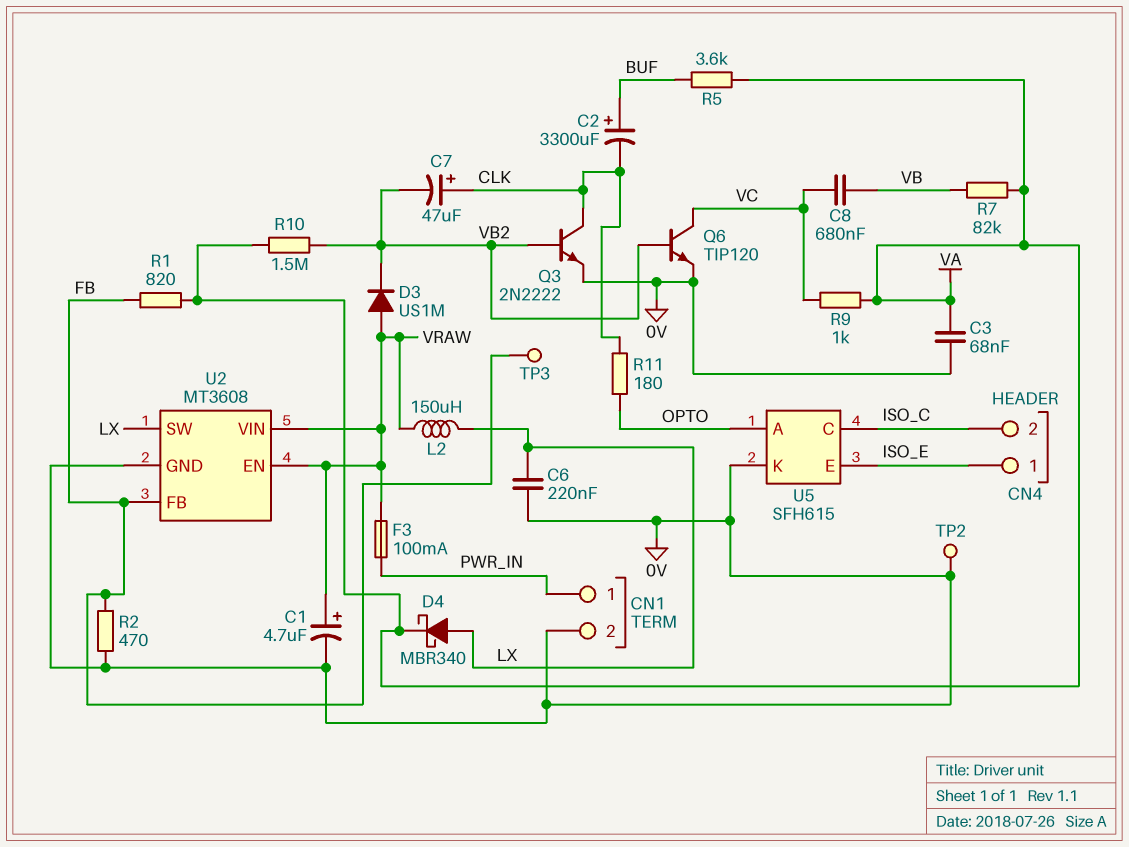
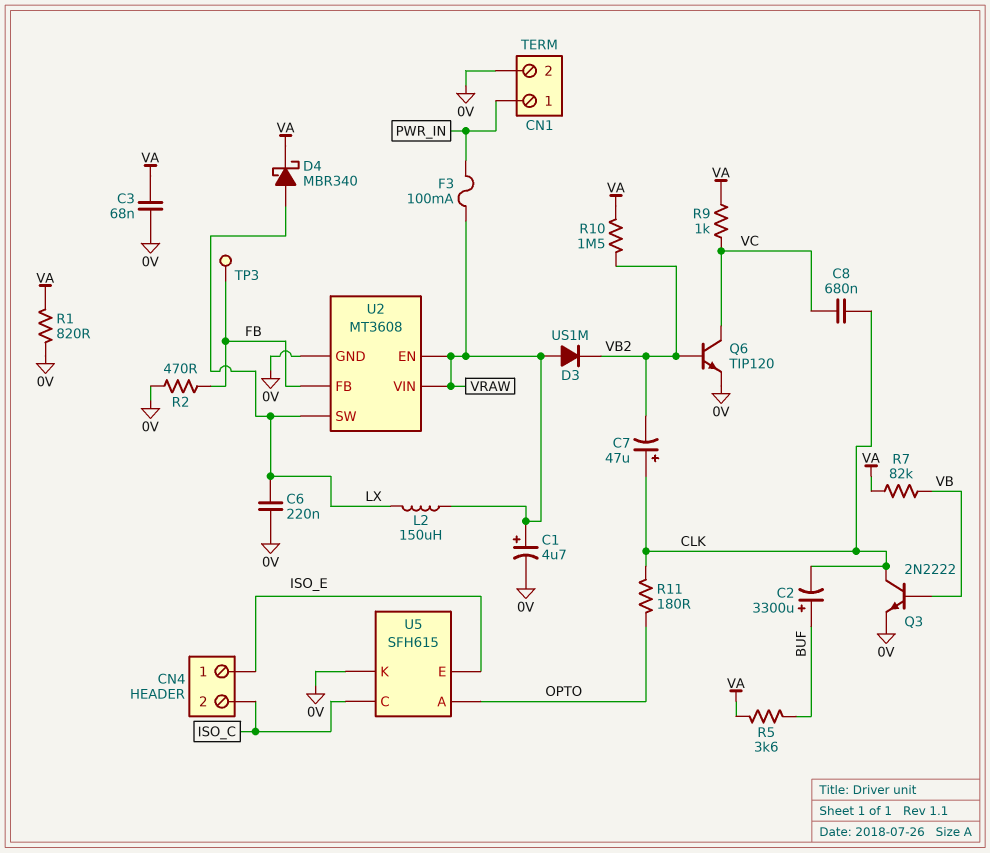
C8: 680nF (VB, VC) -> 680nF (CLK, VC)
Q3: NPN 2N2222 (B VB2, C CLK, E 0V) -> NPN 2N2222 (B VB, C CLK, E 0V)
R1: 820 (FB, VA) -> 820 (0V, VA)
TP2: test point (0V) -> none

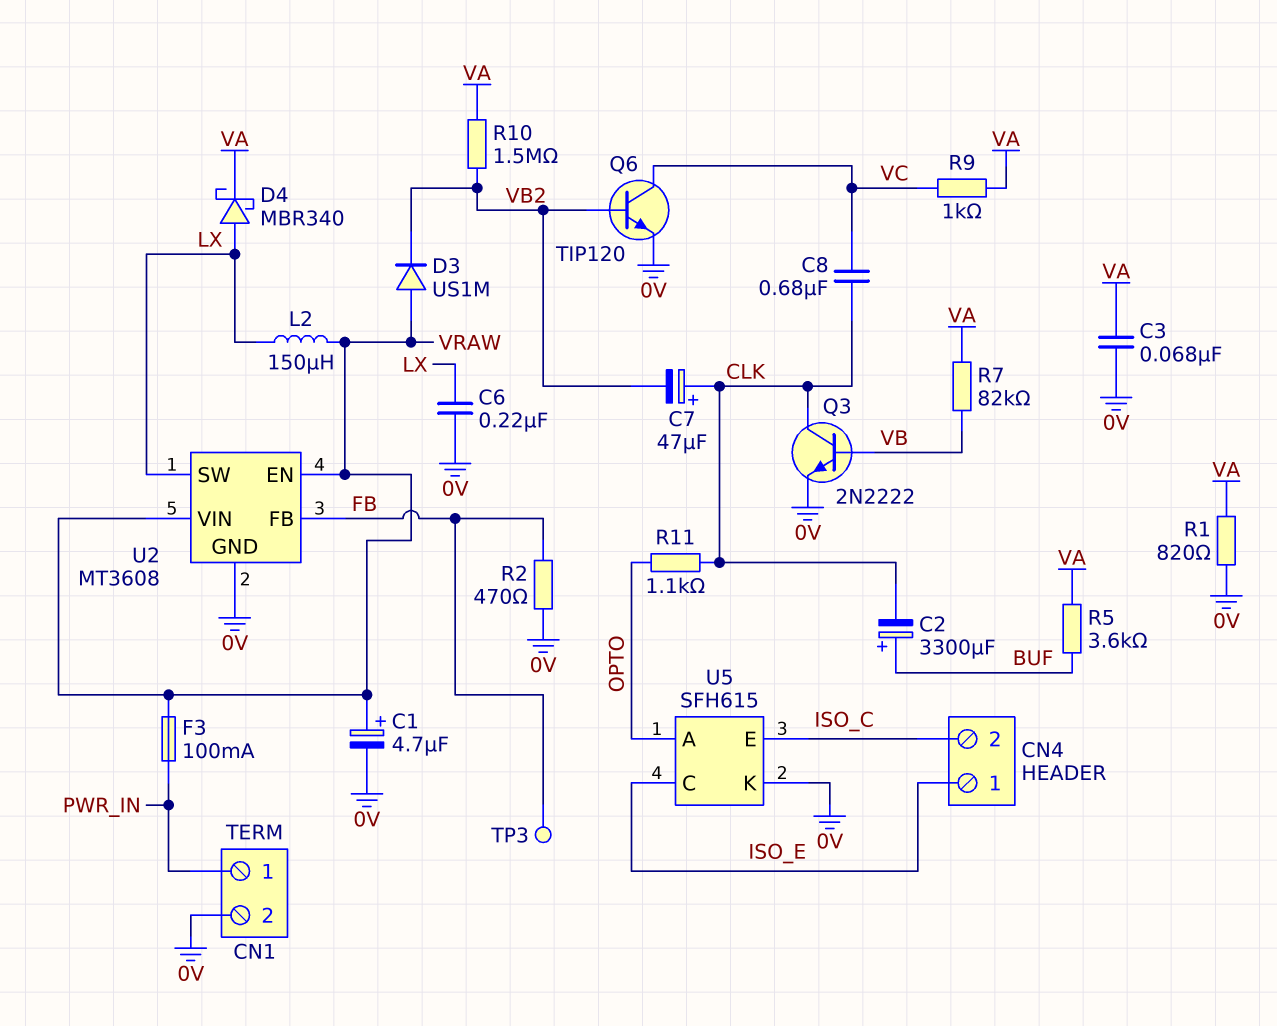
R11: 180 (CLK, OPTO) -> 1.1k (CLK, OPTO)
U5 pin C: ISO_C -> ISO_E
U5 pin E: ISO_E -> ISO_C

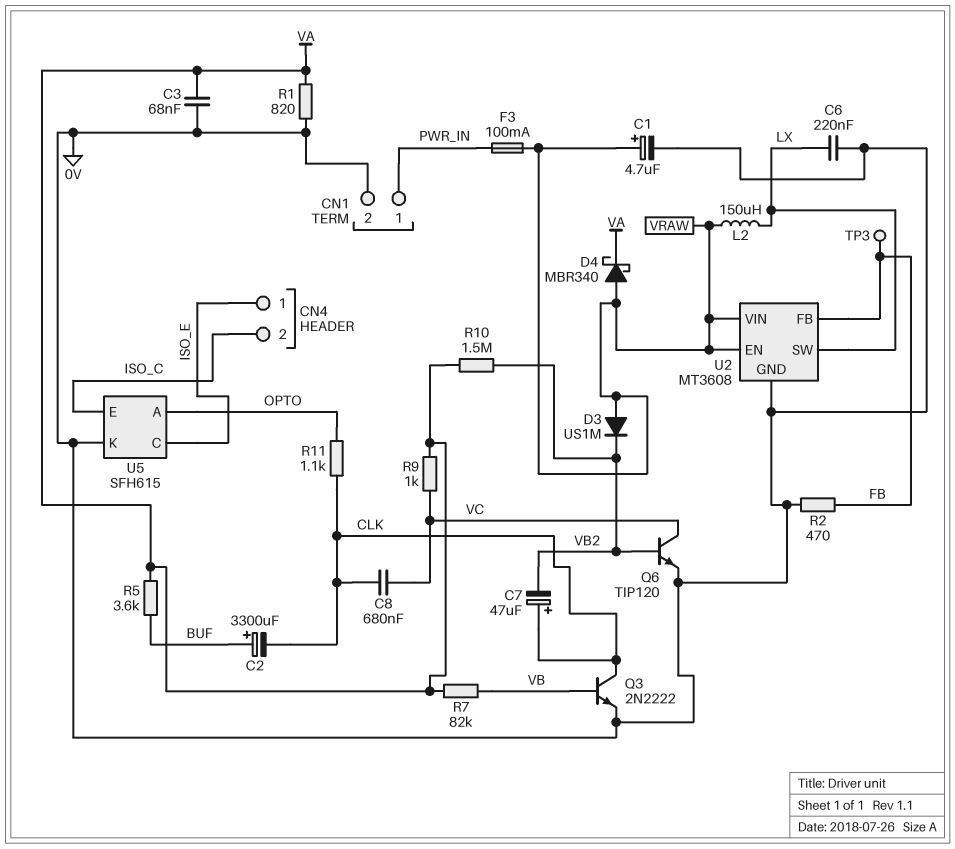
D4: schottky MBR340 (A LX, K VA) -> schottky MBR340 (A VRAW, K VA)

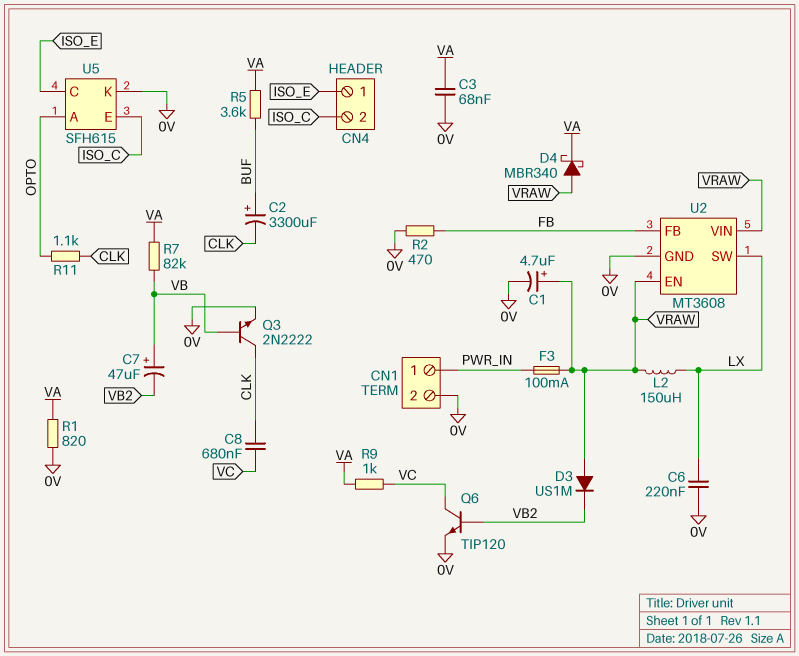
C7: 47uF (plus CLK, minus VB2) -> 47uF (plus VB, minus VB2)
R10: 1.5M (VA, VB2) -> none
TP3: test point (FB) -> none

